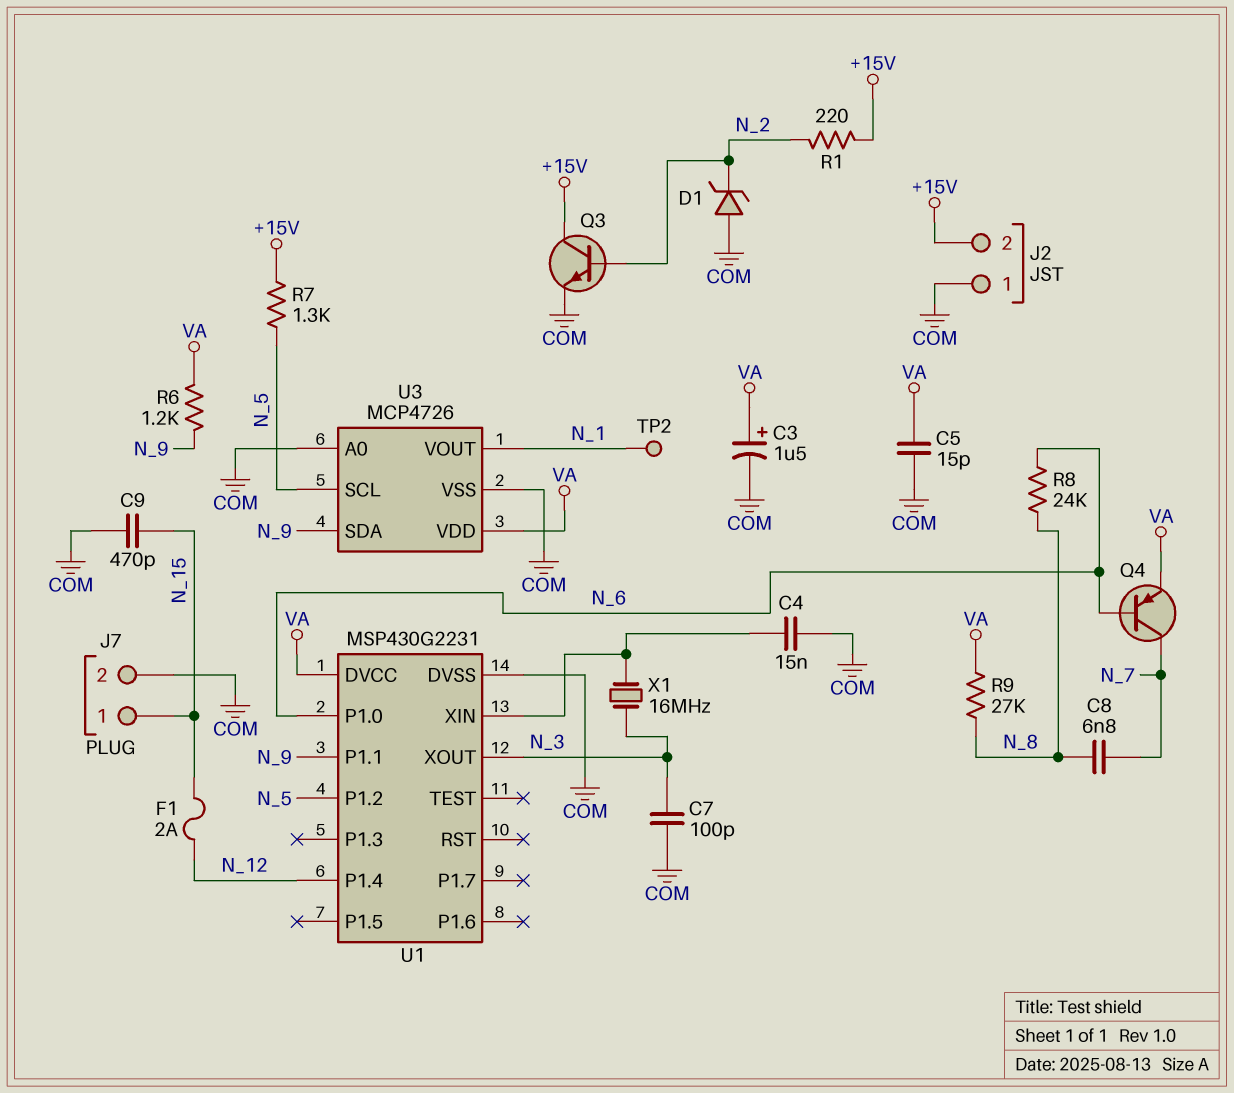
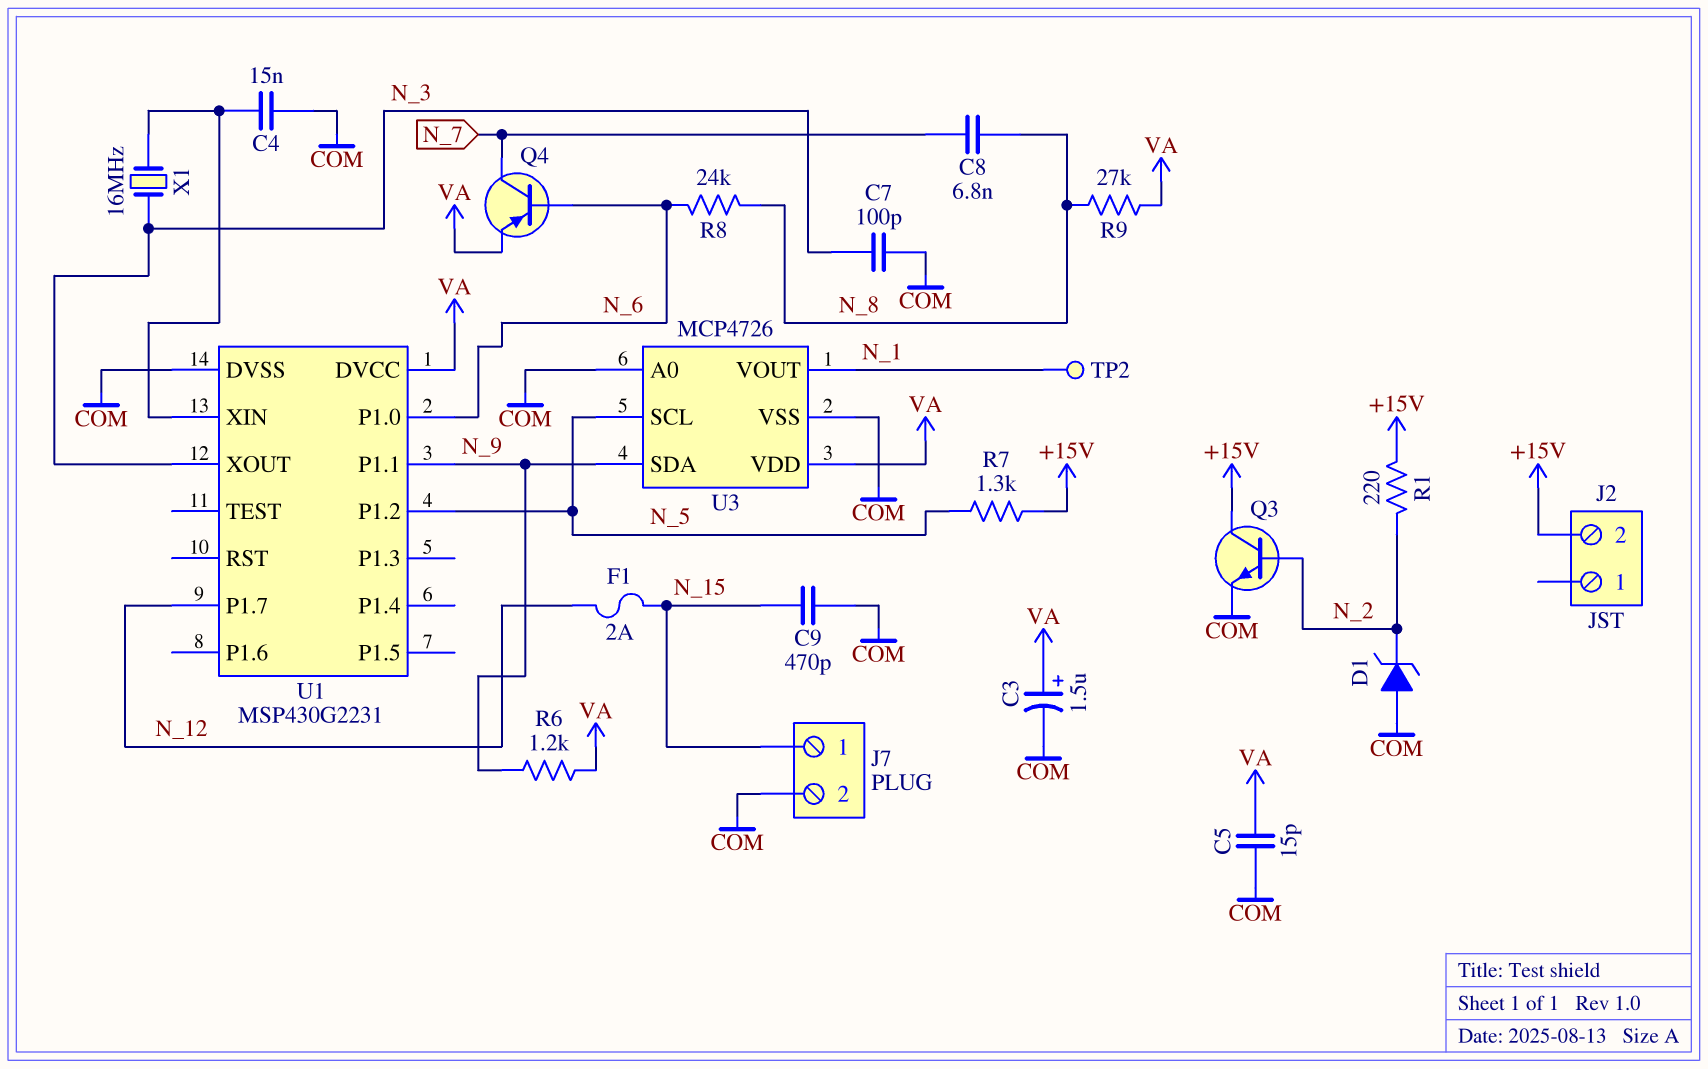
J2 pin 1: COM -> none
U1 pin P1.4: N_12 -> none
U1 pin P1.7: none -> N_12

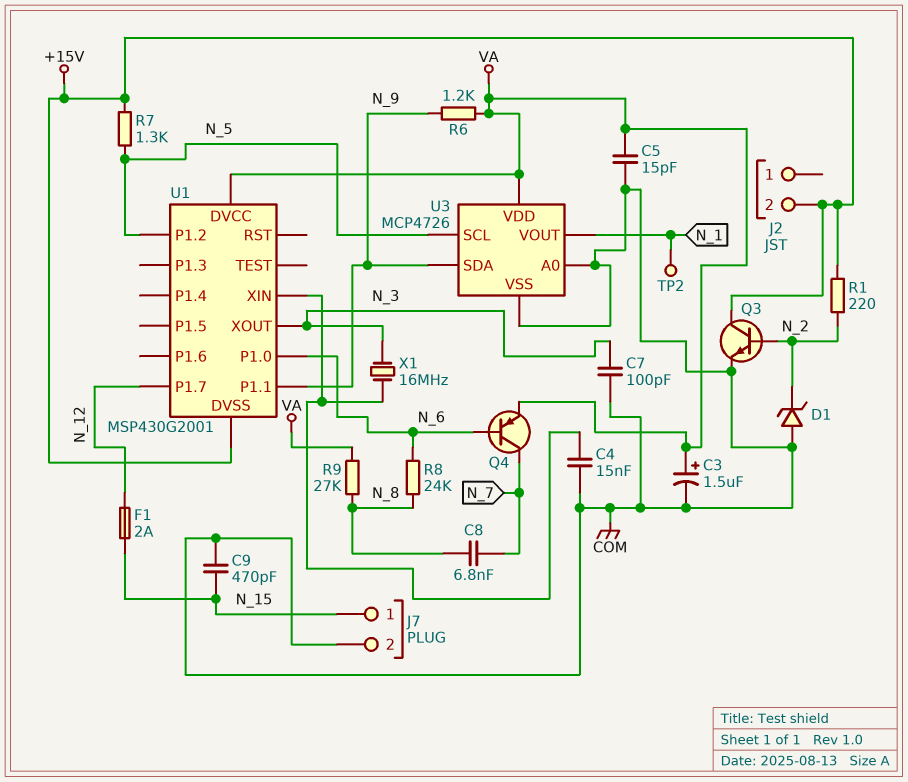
U1: MSP430G2231 -> MSP430G2001
U1 pin DVSS: COM -> +15V

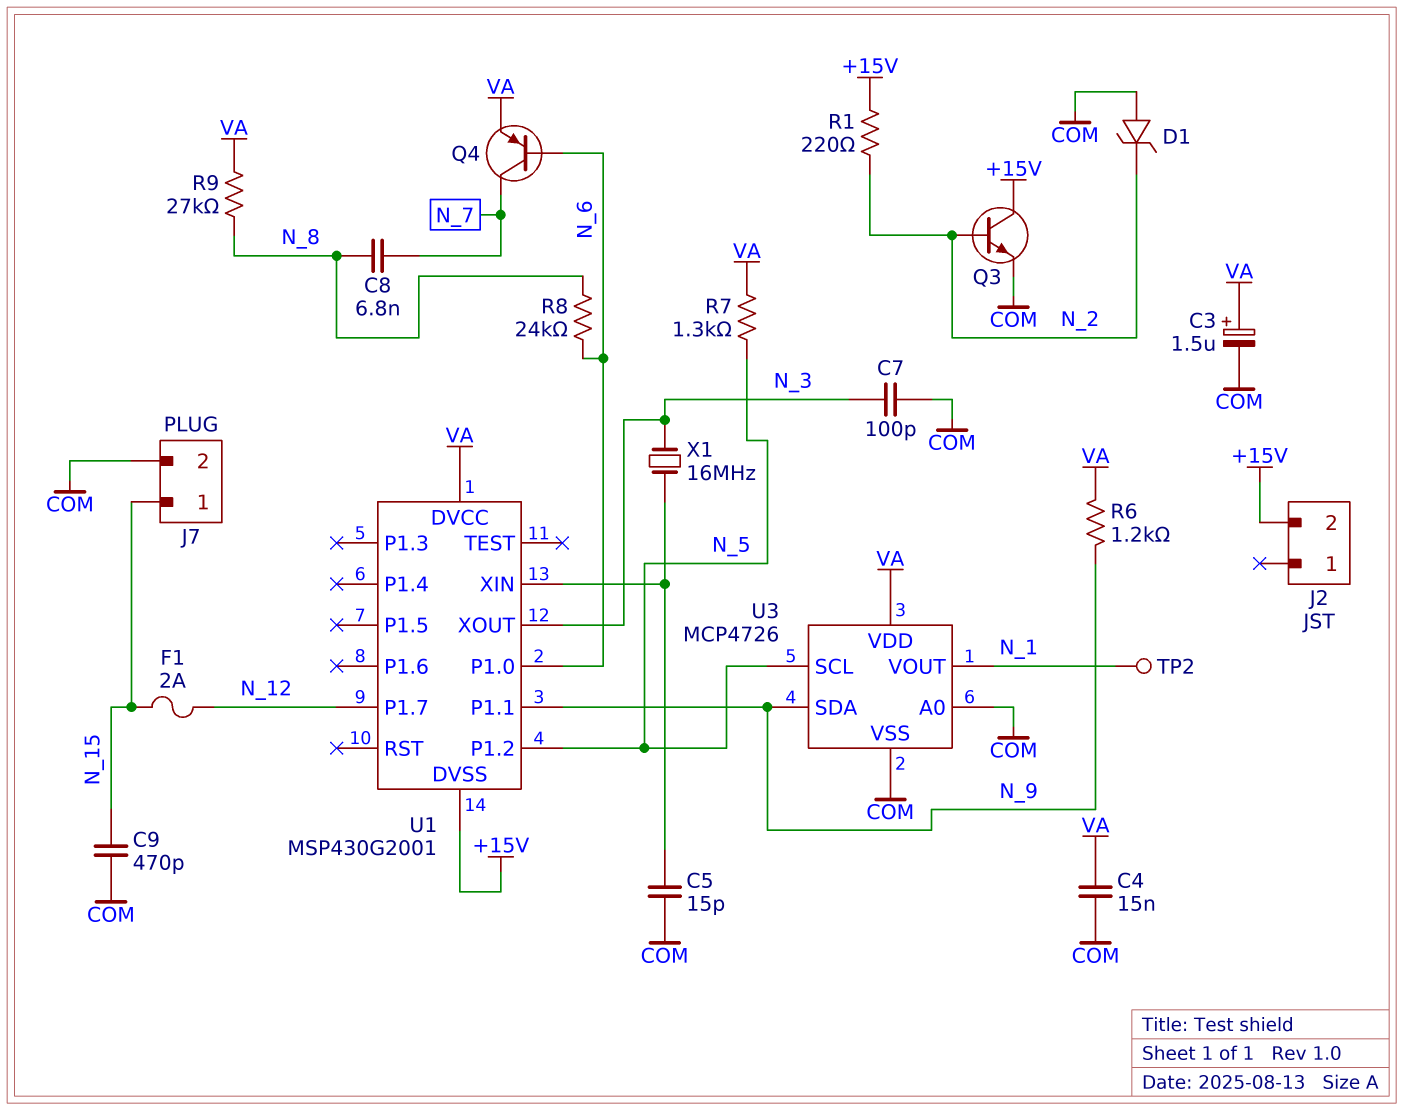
C4: 15nF (COM, U1/XIN) -> 15nF (COM, VA)
C5: 15pF (COM, VA) -> 15pF (COM, U1/XIN)
R7: 1.3k (+15V, N_5) -> 1.3k (N_5, VA)

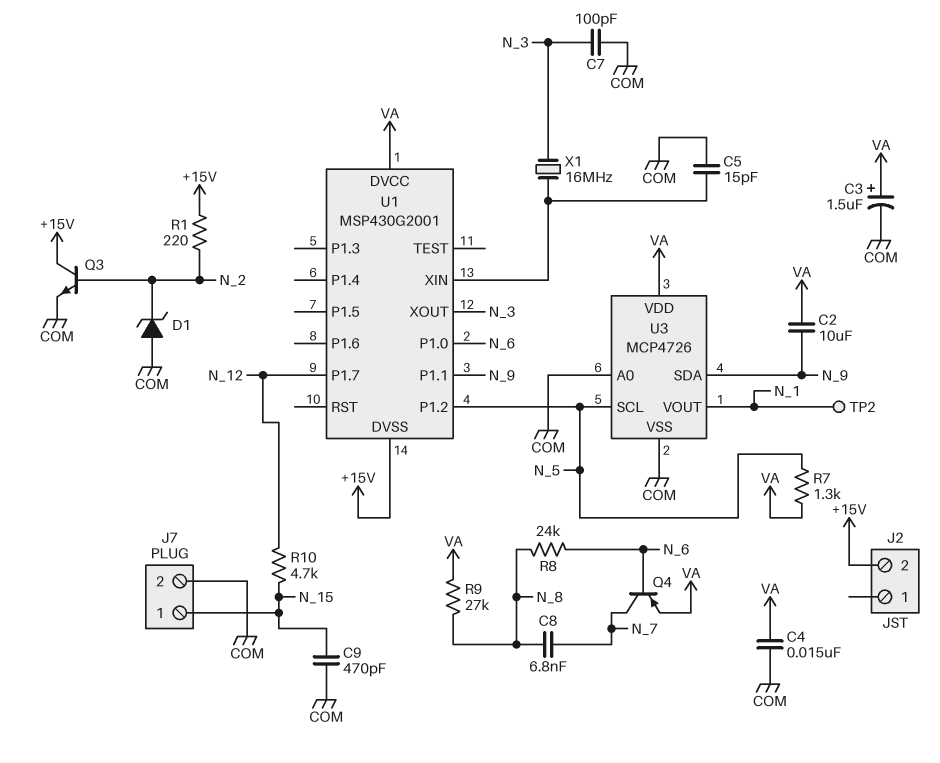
C2: none -> 10uF (N_9, VA)
F1: 2A (N_12, N_15) -> none
R6: 1.2k (N_9, VA) -> none
R10: none -> 4.7k (N_12, N_15)

